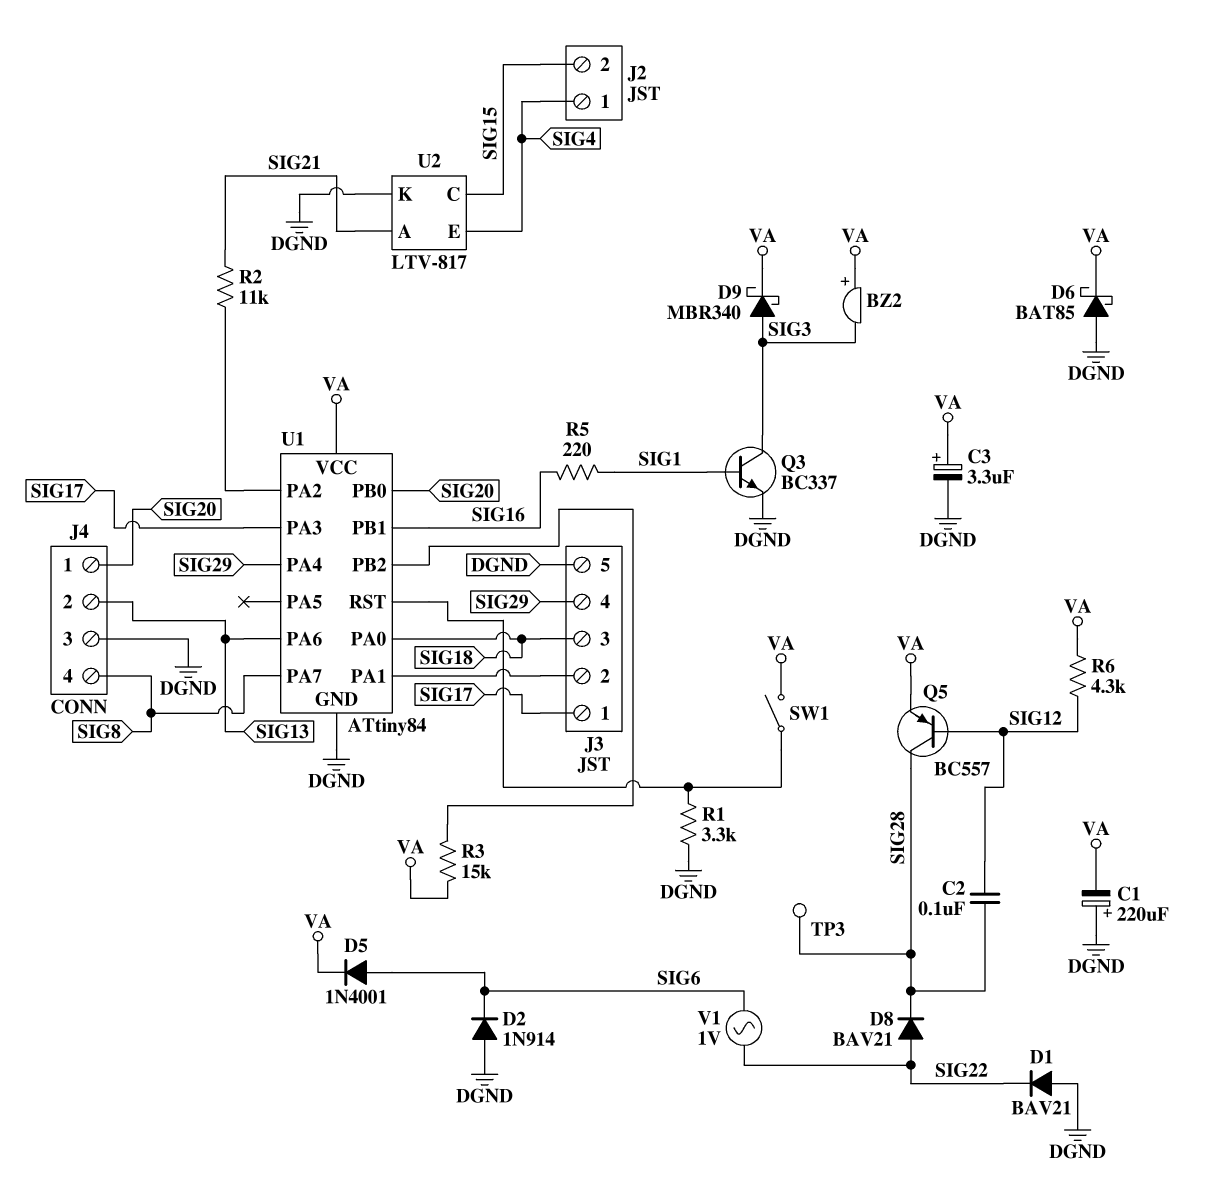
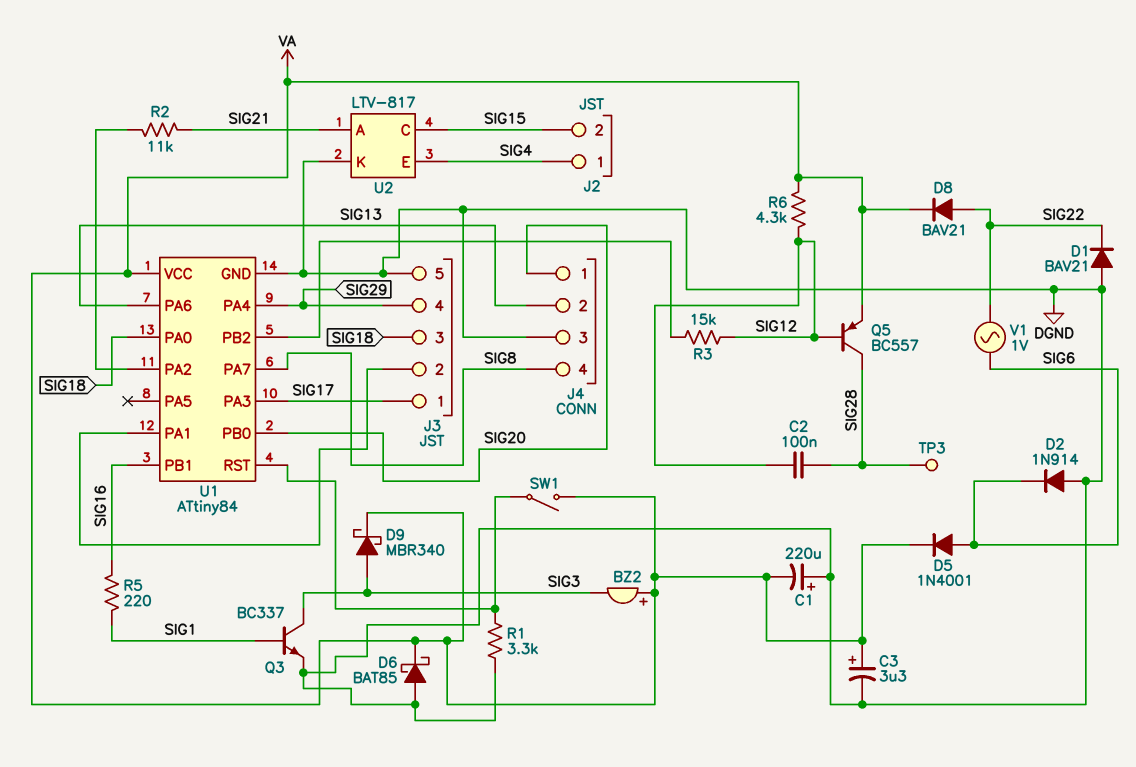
D8: diode BAV21 (A SIG22, K SIG28) -> diode BAV21 (A SIG22, K VA)
R3: 15k (U1/PB2, VA) -> 15k (SIG12, U1/PB2)

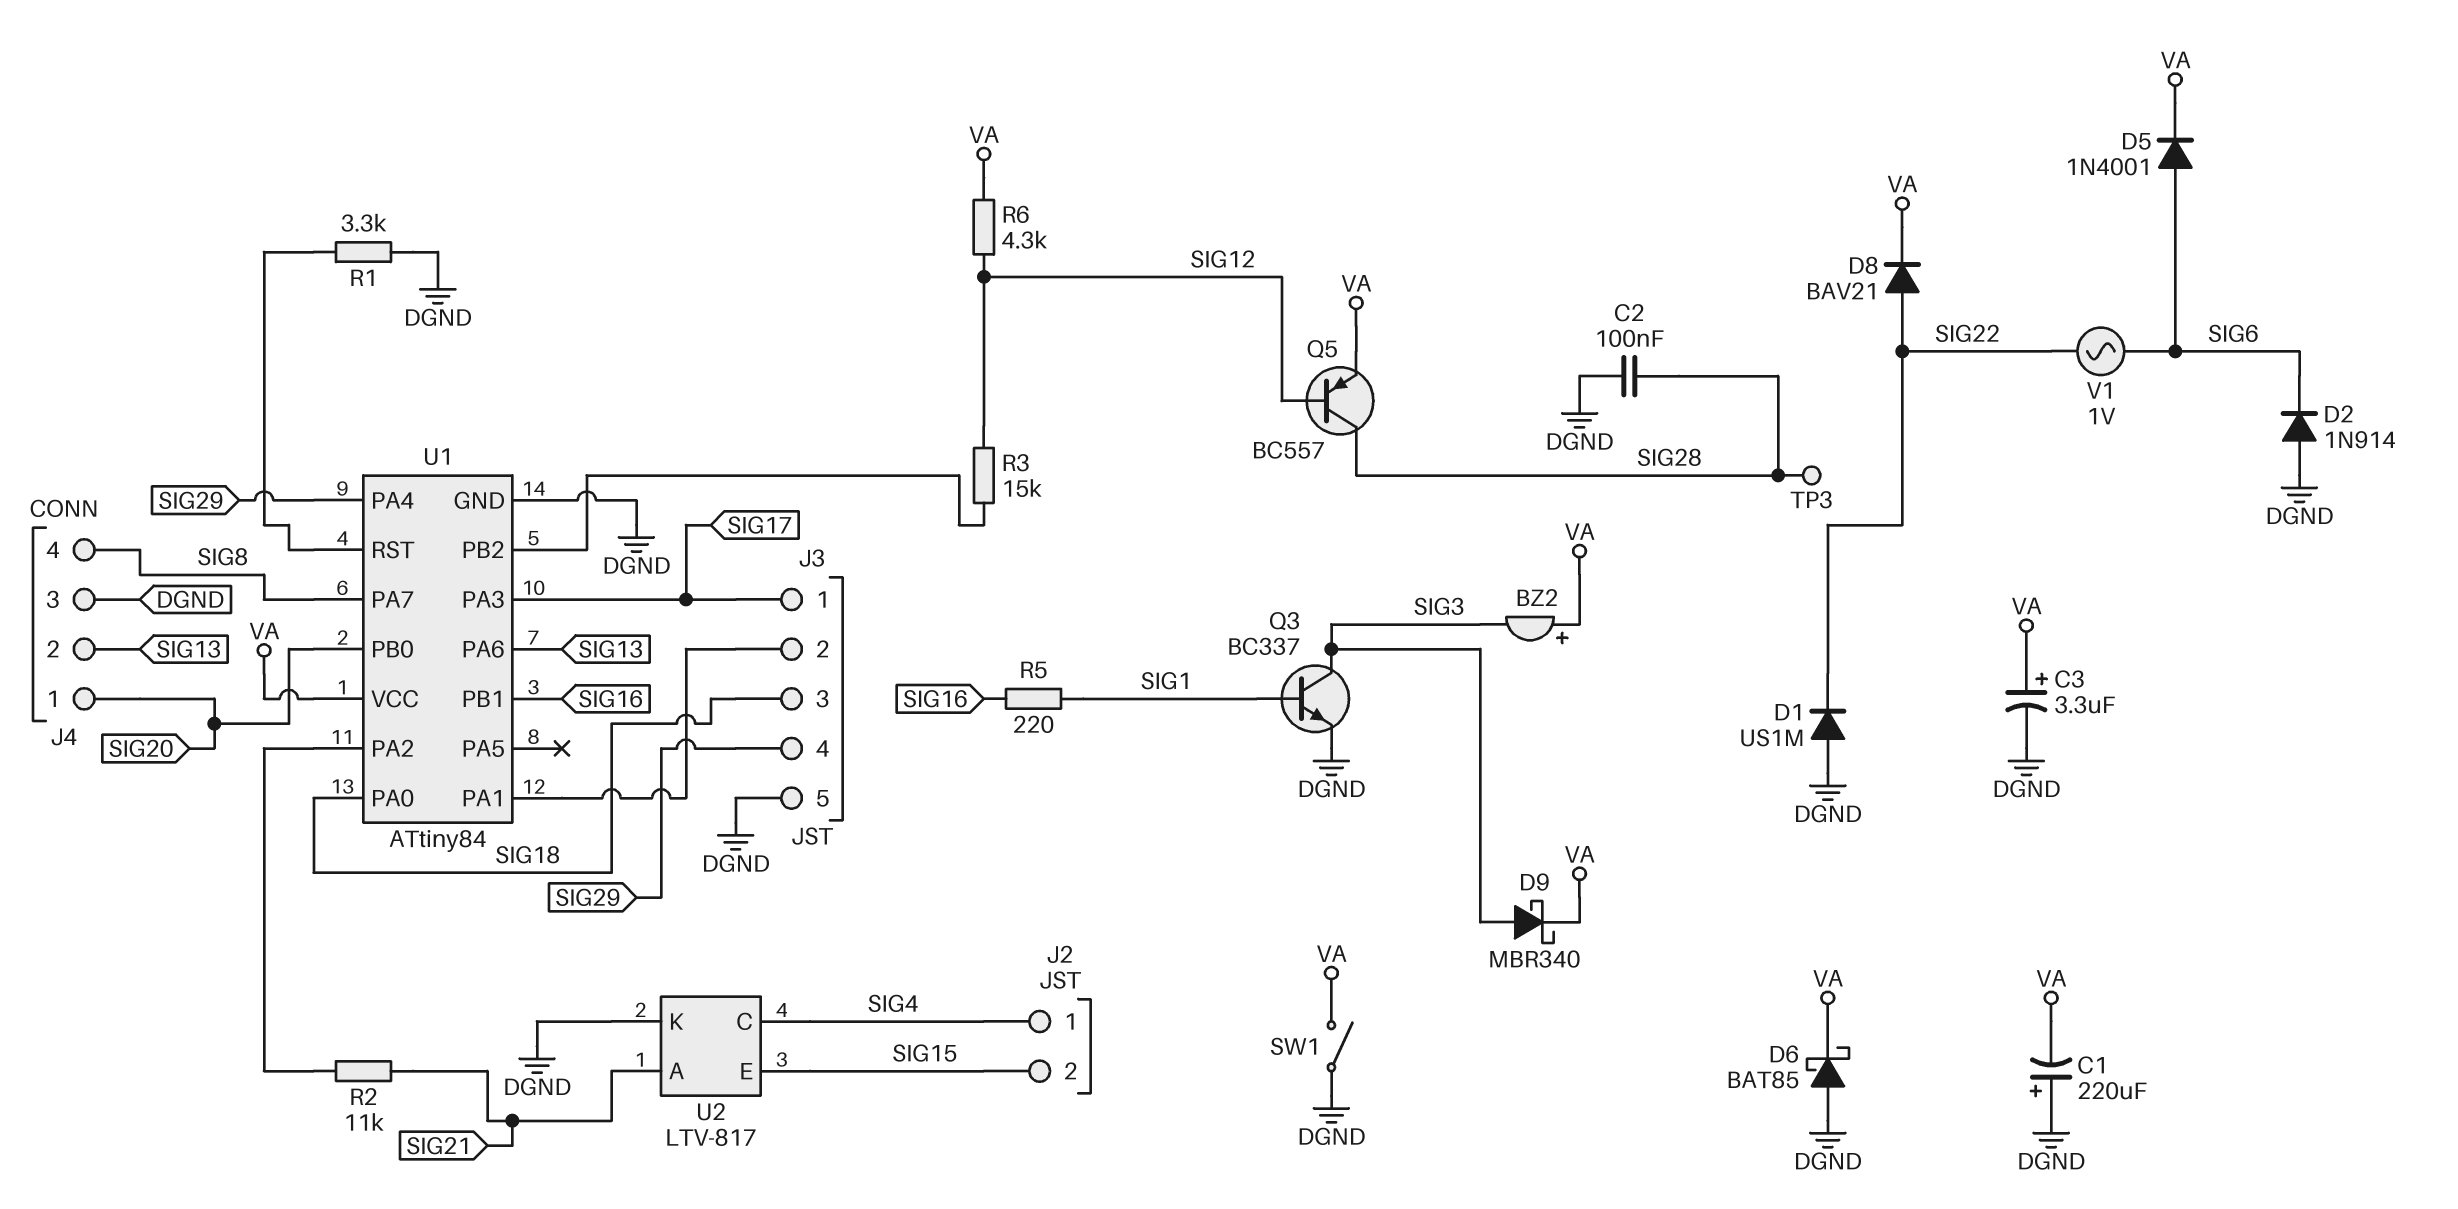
C2: 100nF (SIG12, SIG28) -> 100nF (DGND, SIG28)
D1: diode BAV21 (A DGND, K SIG22) -> diode US1M (A DGND, K SIG22)
SW1: switch (U1/RST, VA) -> switch (DGND, VA)
U2 pin C: SIG15 -> SIG4
U2 pin E: SIG4 -> SIG15

